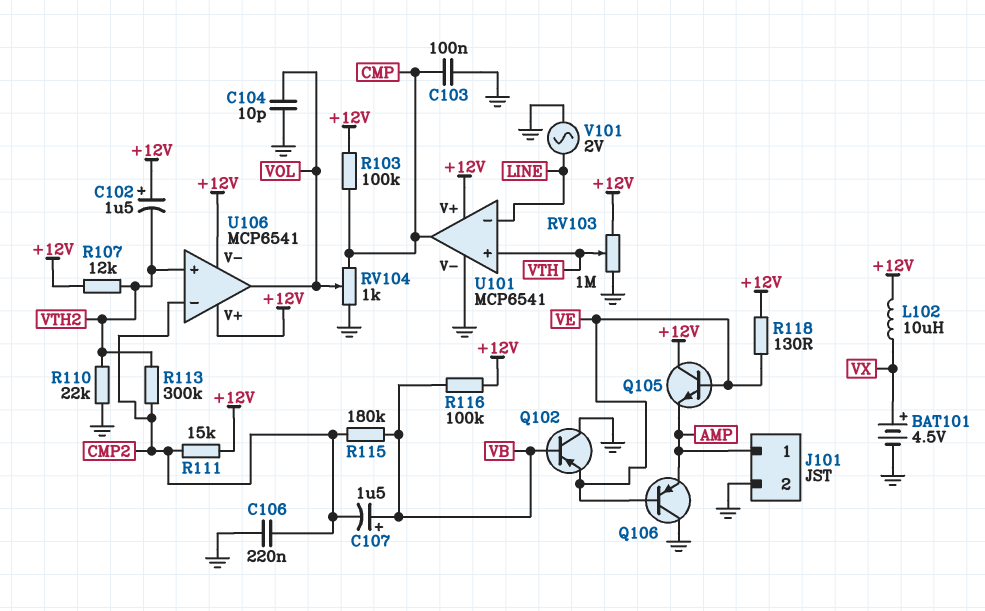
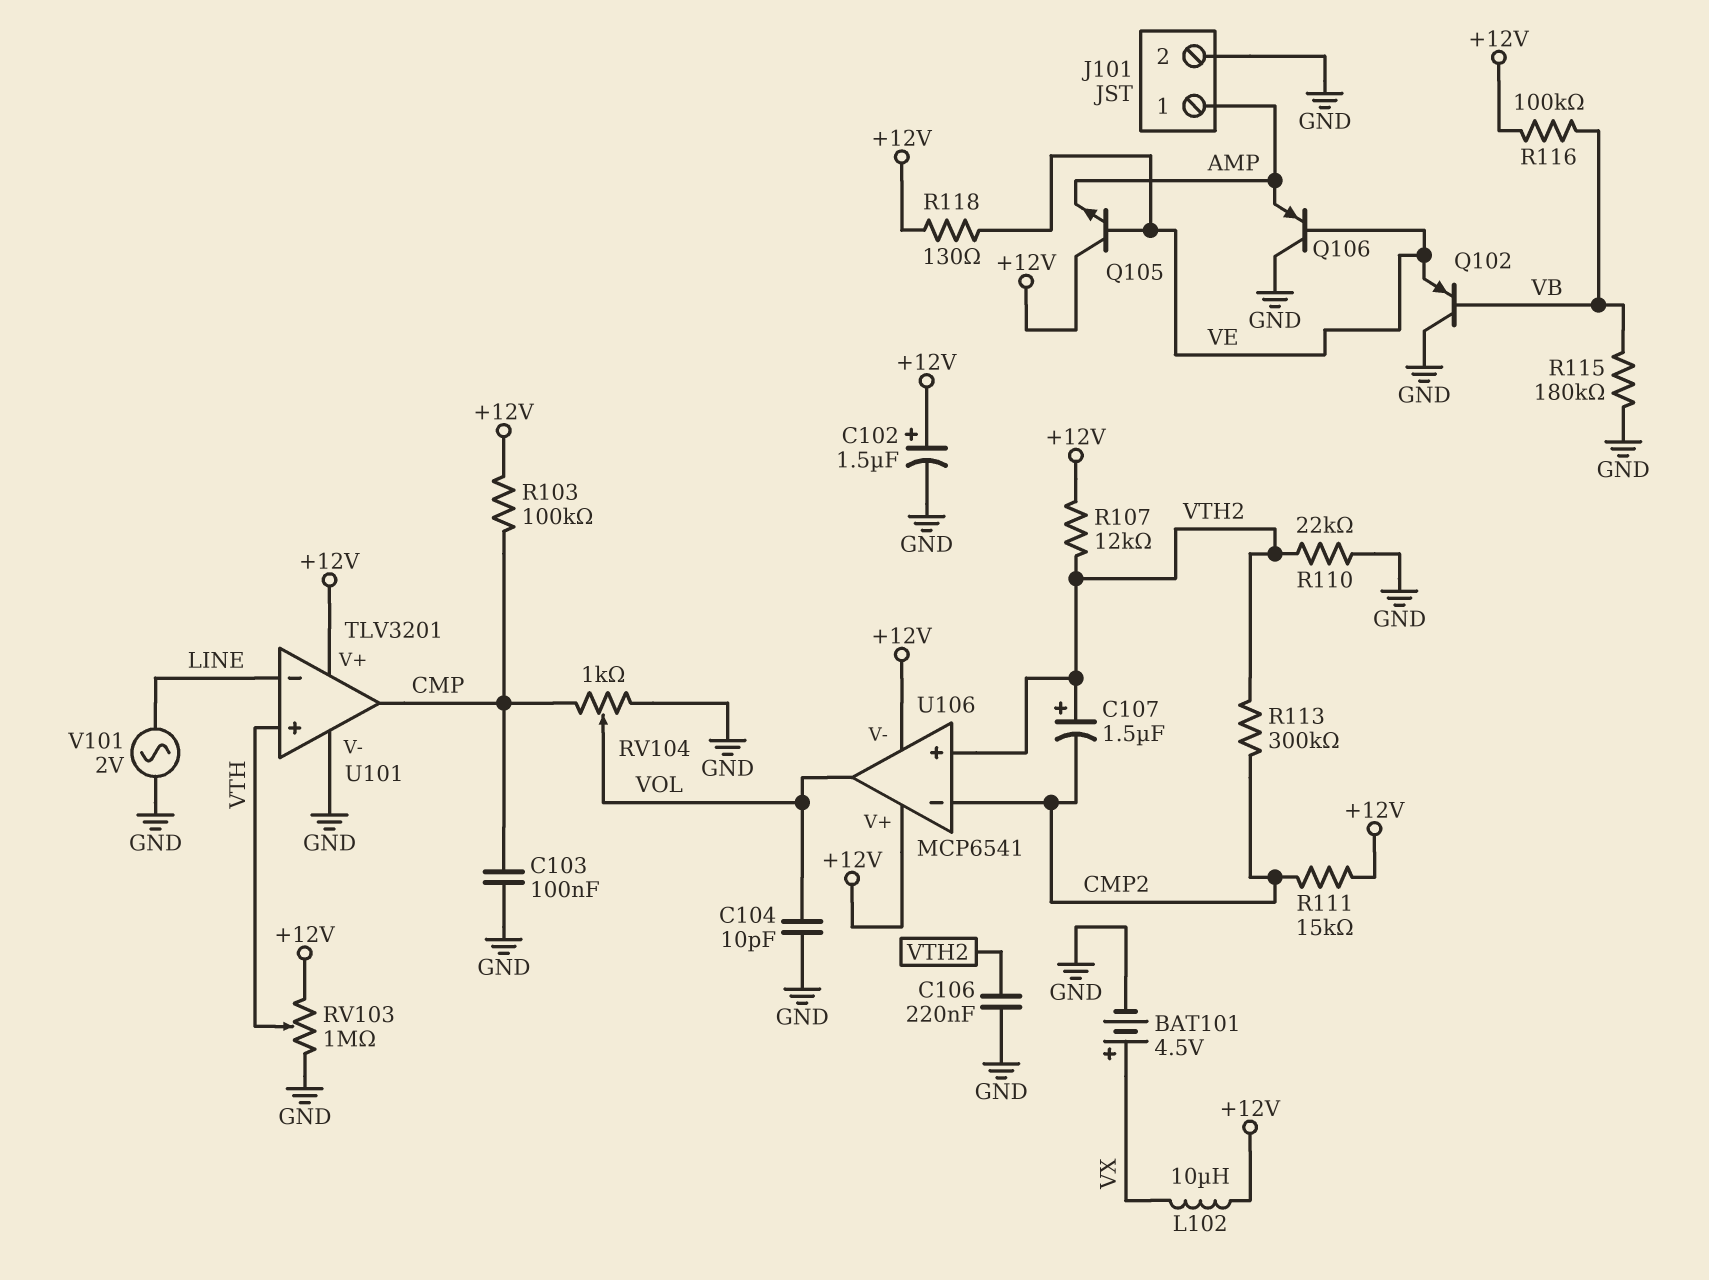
C102: 1.5uF (plus +12V, minus VTH2) -> 1.5uF (plus +12V, minus GND)
C106: 220nF (CMP2, GND) -> 220nF (GND, VTH2)
C107: 1.5uF (plus VB, minus CMP2) -> 1.5uF (plus VTH2, minus CMP2)
R115: 180k (CMP2, VB) -> 180k (GND, VB)
U101: MCP6541 -> TLV3201

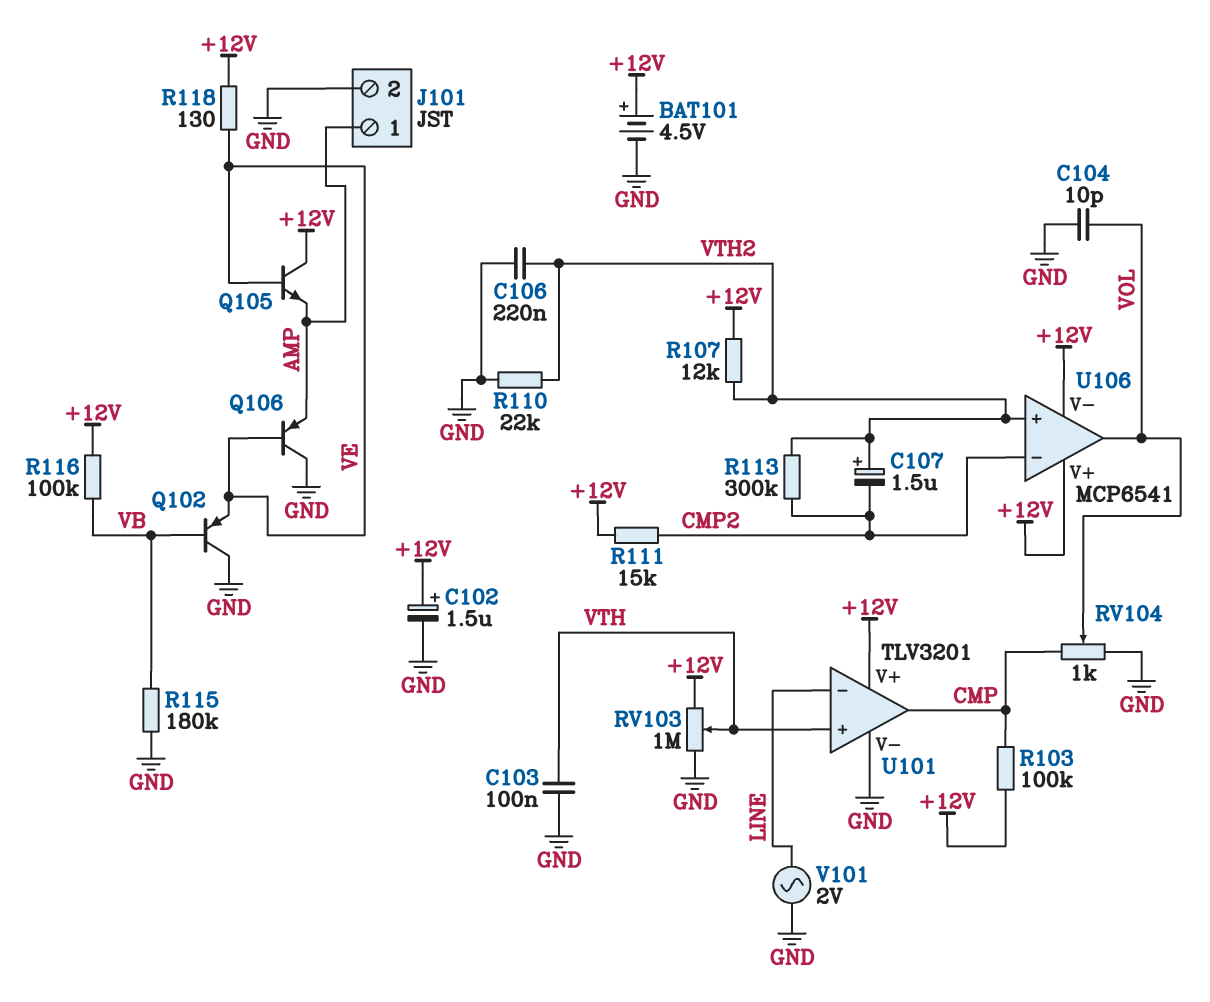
BAT101: 4.5V (plus VX, minus GND) -> 4.5V (plus +12V, minus GND)
C103: 100nF (CMP, GND) -> 100nF (GND, VTH)
L102: 10uH (+12V, VX) -> none

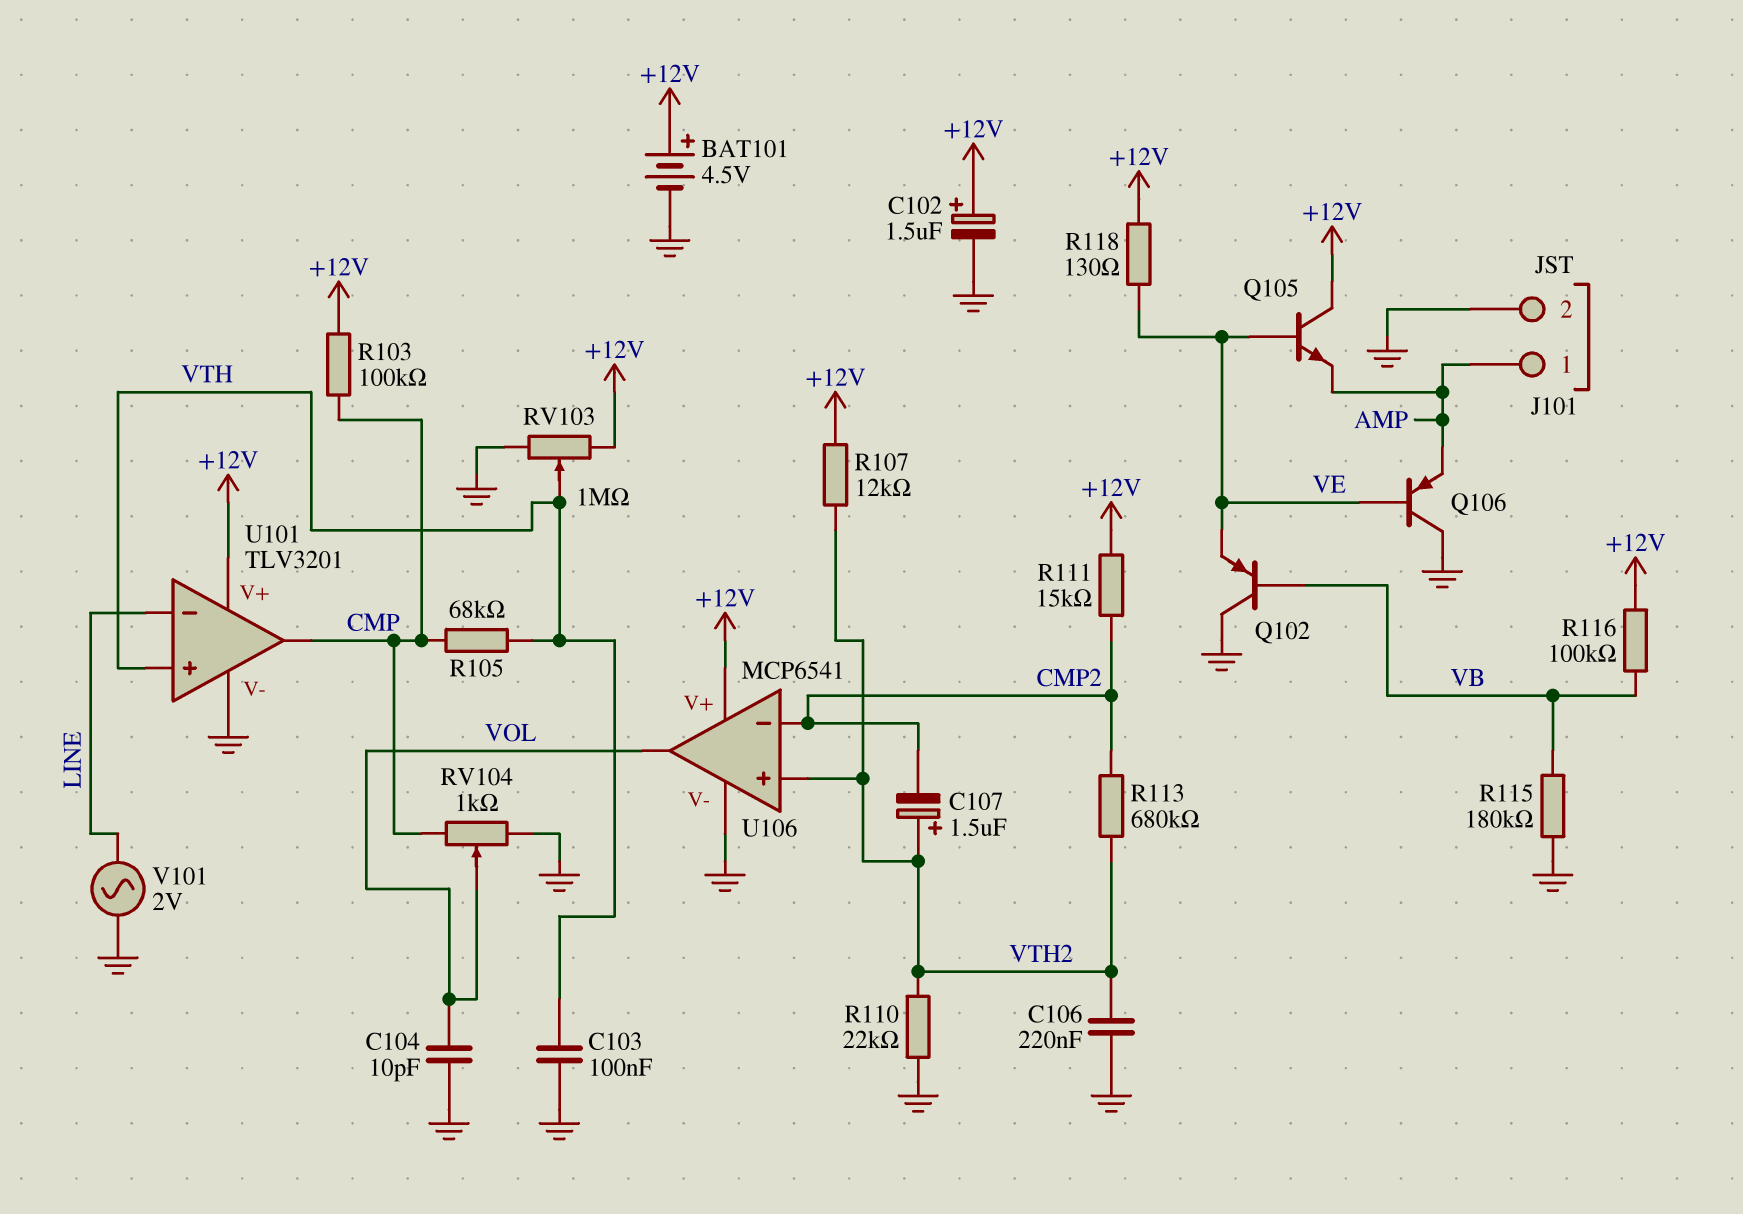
R105: none -> 68k (CMP, VTH)
R113: 300k (CMP2, VTH2) -> 680k (CMP2, VTH2)
U106 pin V-: +12V -> GND

